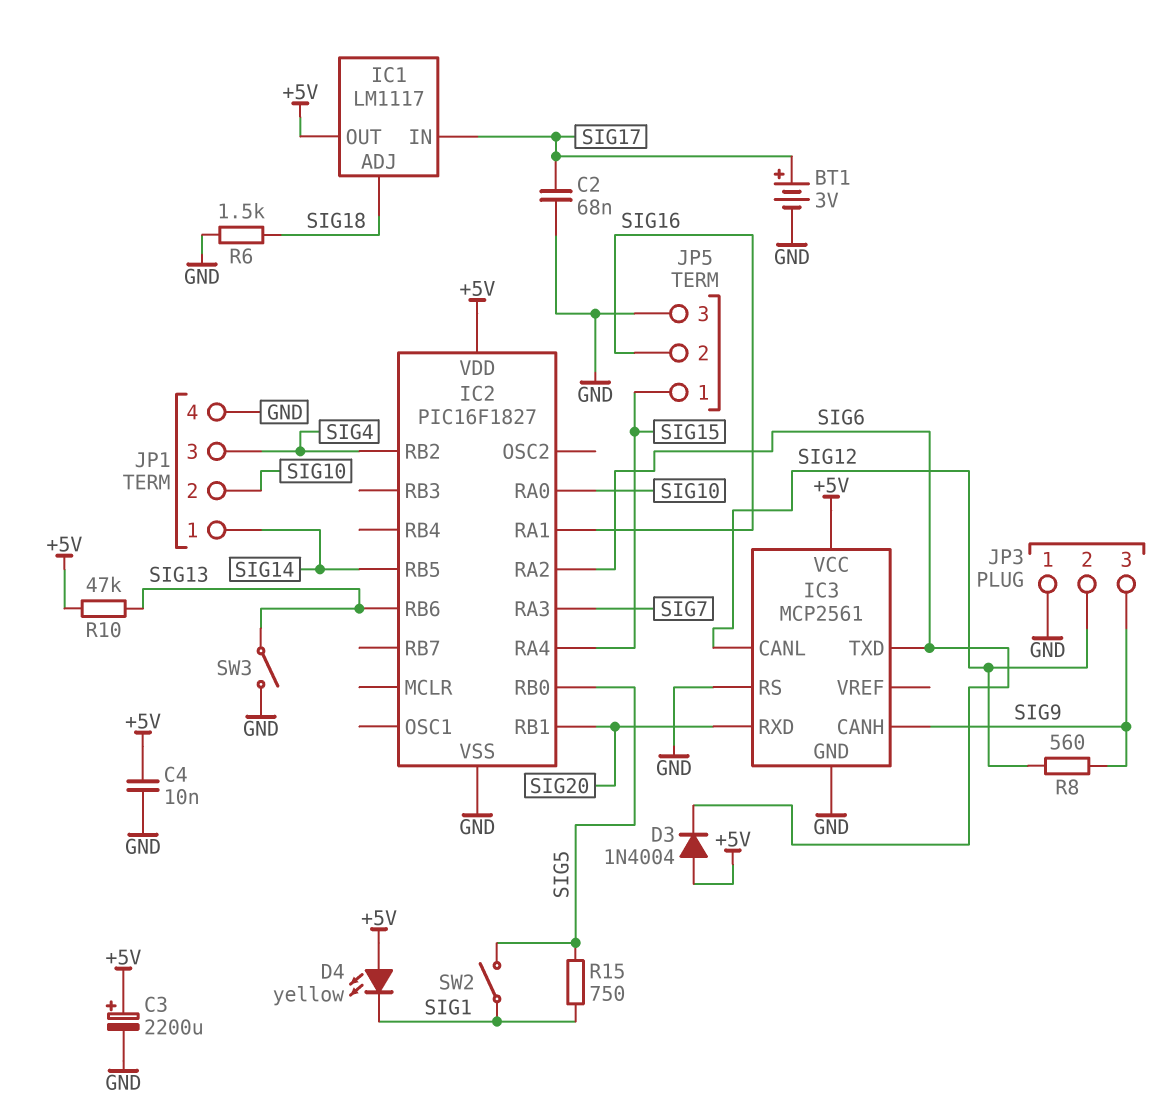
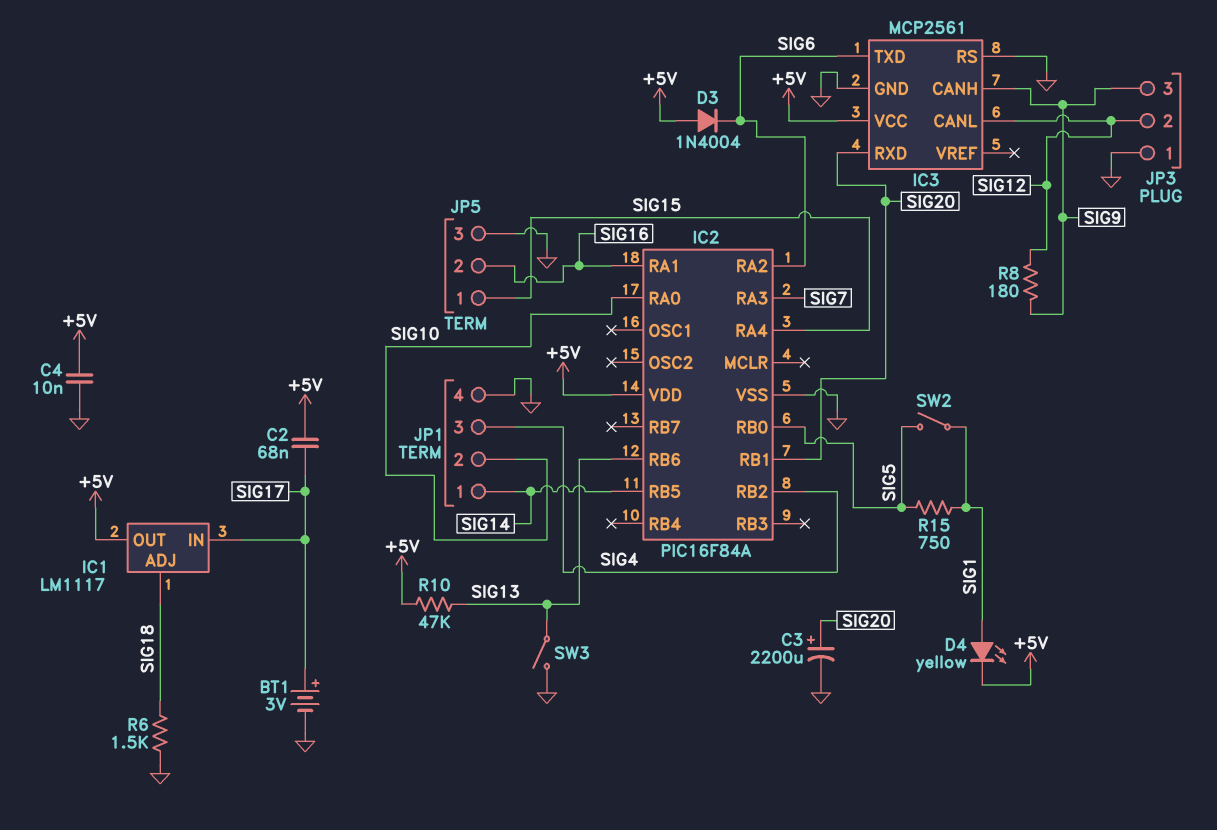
C2: 68nF (GND, SIG17) -> 68nF (+5V, SIG17)
C3: 2200uF (plus +5V, minus GND) -> 2200uF (plus SIG20, minus GND)
D4: LED yellow (A +5V, K SIG1) -> LED yellow (A SIG1, K +5V)
IC2: PIC16F1827 -> PIC16F84A
R8: 560 (SIG9, SIG12) -> 180 (SIG9, SIG12)

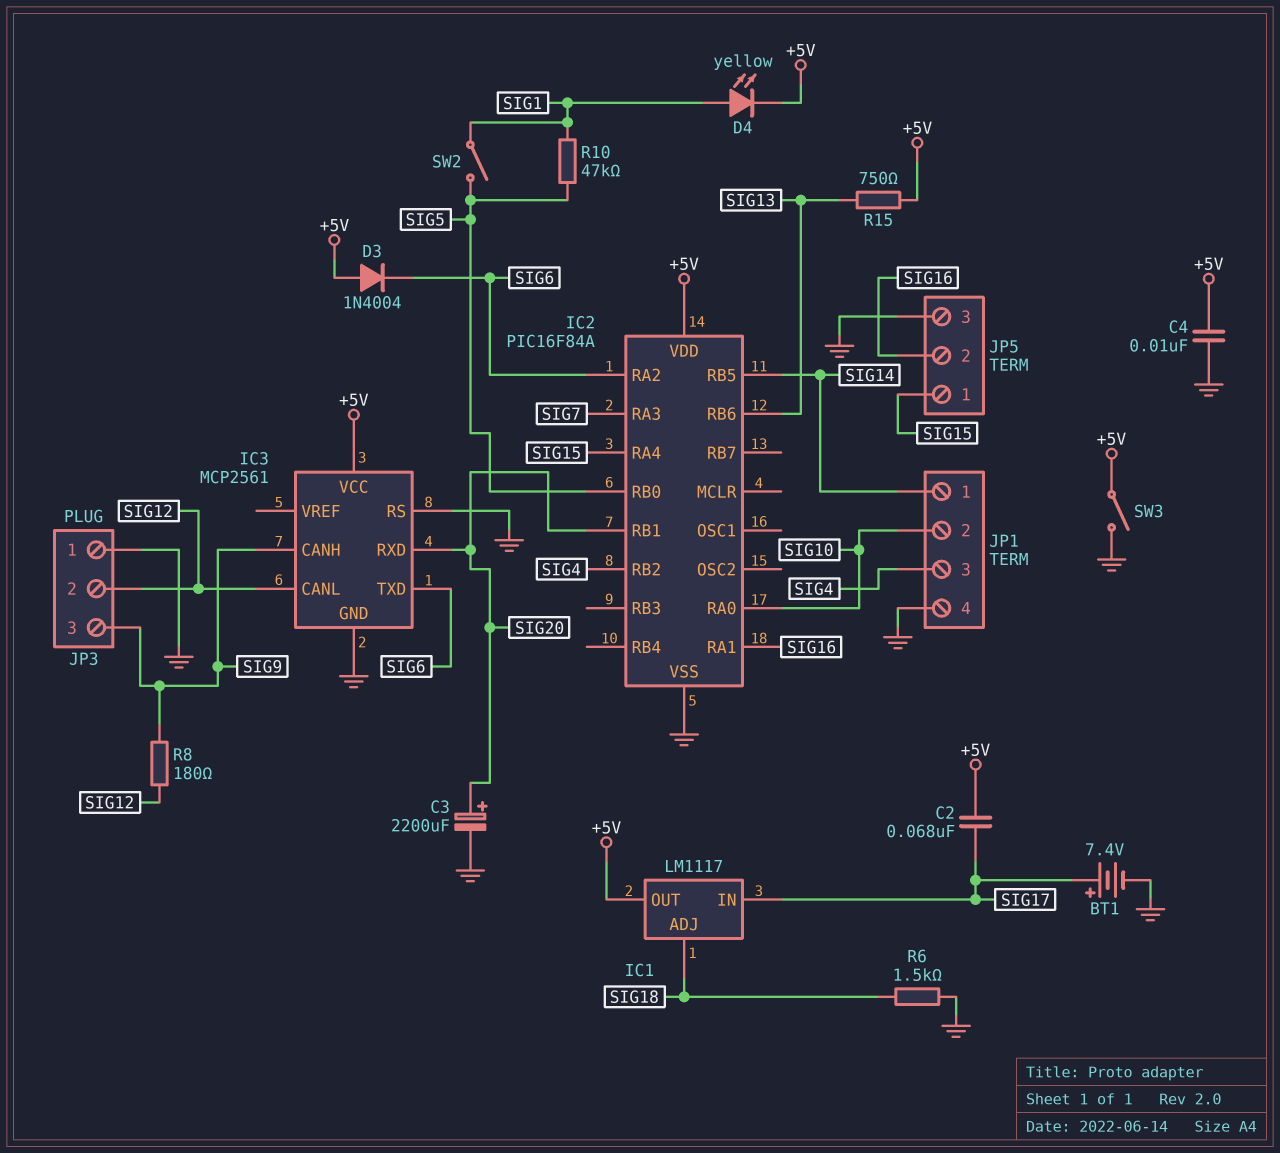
BT1: 3V (plus SIG17, minus GND) -> 7.4V (plus SIG17, minus GND)
R10: 47k (+5V, SIG13) -> 47k (SIG1, SIG5)
R15: 750 (SIG1, SIG5) -> 750 (+5V, SIG13)
SW3: switch (GND, SIG13) -> switch (+5V, GND)

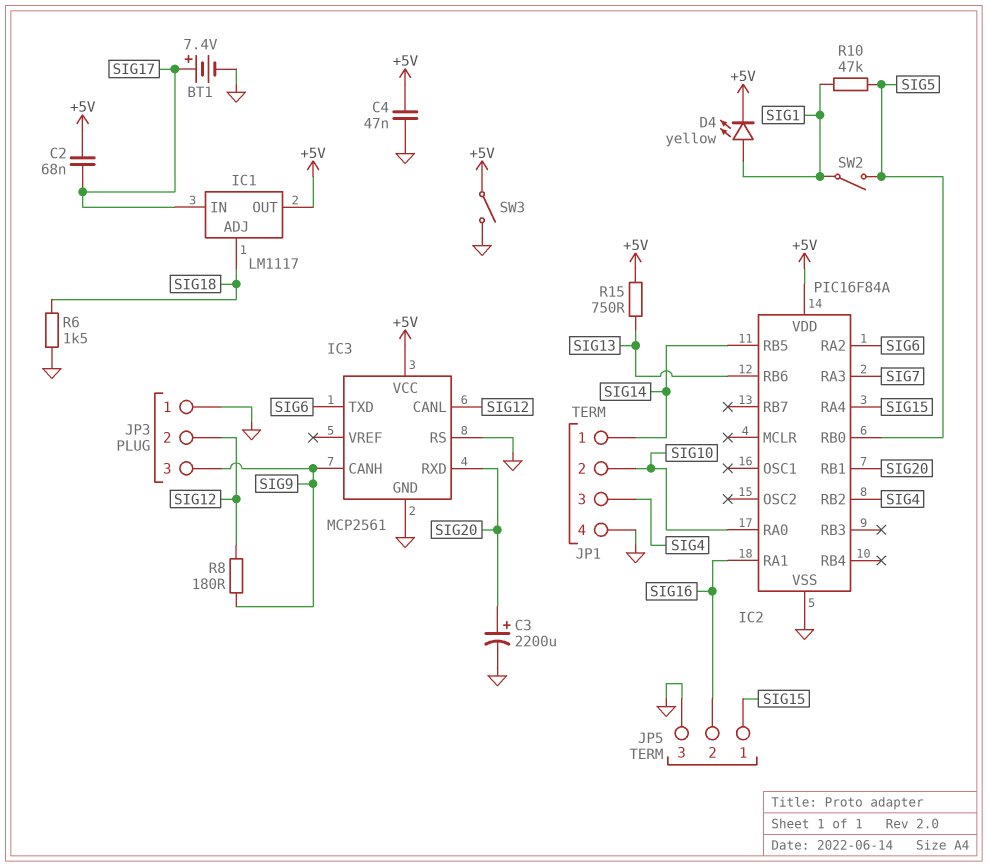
C4: 10nF (+5V, GND) -> 47nF (+5V, GND)
D3: diode 1N4004 (A +5V, K SIG6) -> none

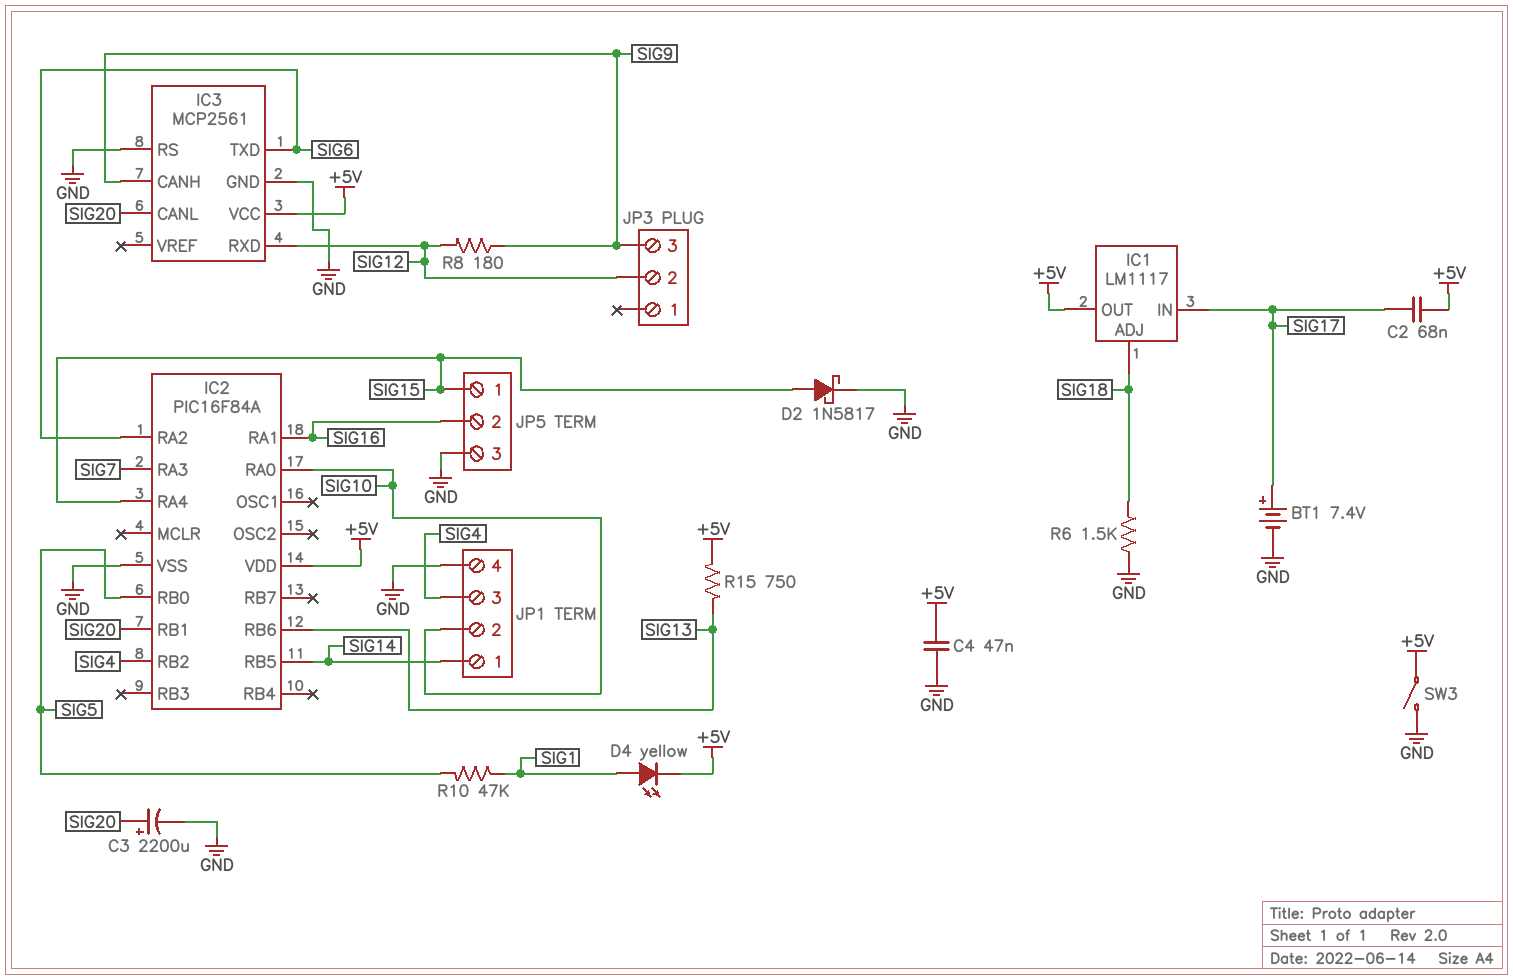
D2: none -> schottky 1N5817 (A SIG15, K GND)
IC3 pin CANL: SIG12 -> SIG20
IC3 pin RXD: SIG20 -> SIG12
JP3 pin 1: GND -> none
SW2: switch (SIG1, SIG5) -> none

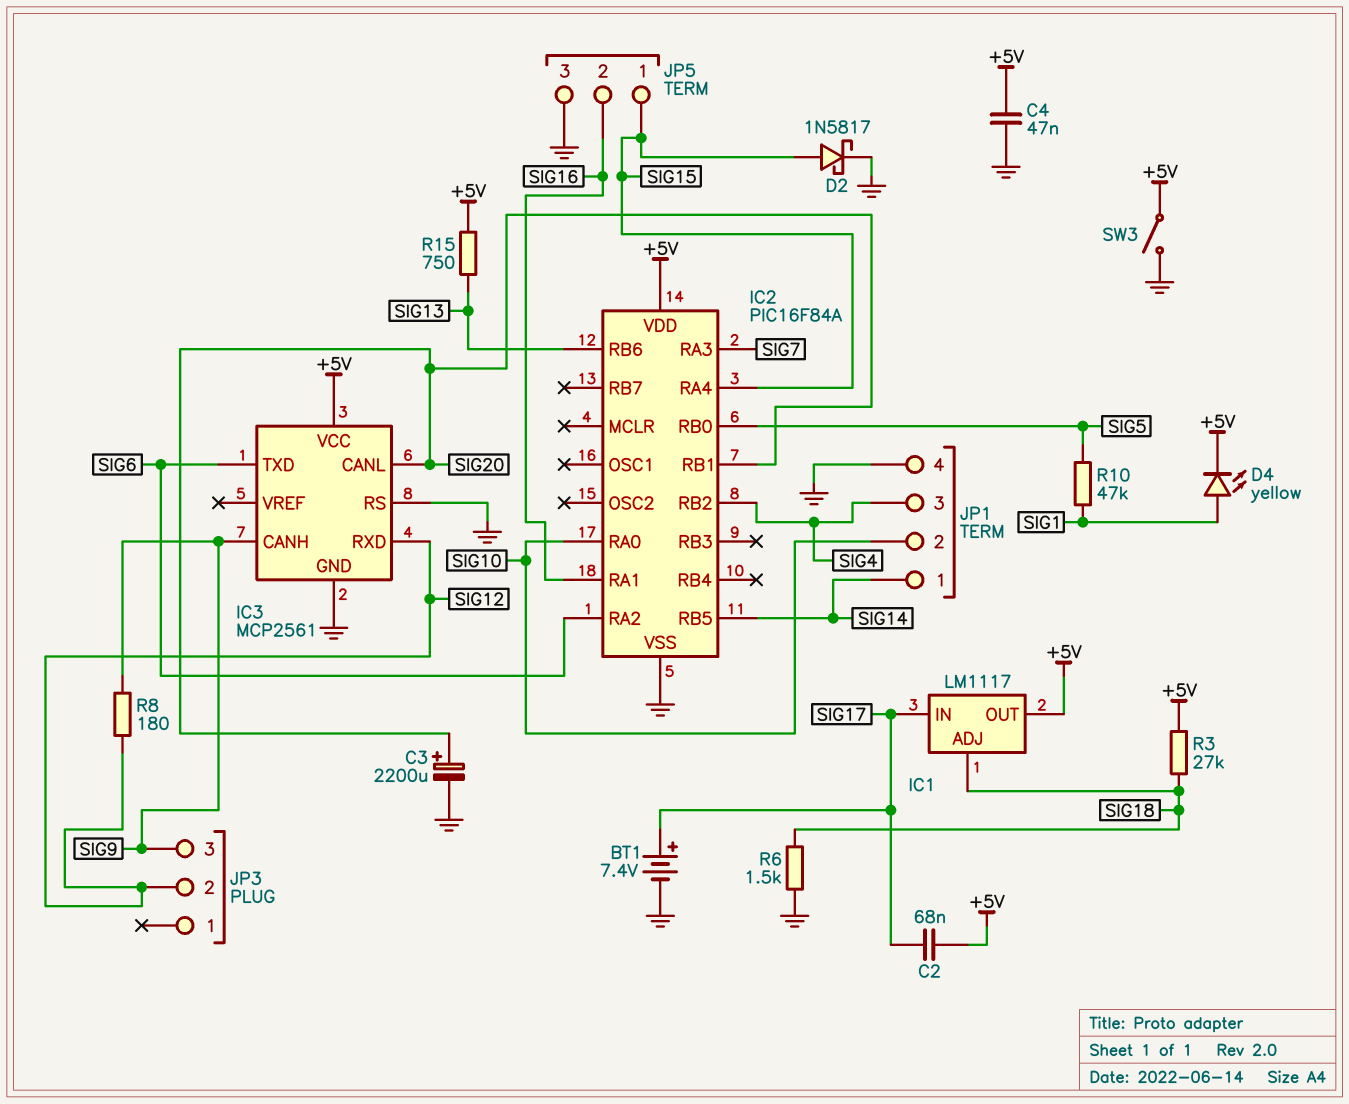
R3: none -> 27k (+5V, SIG18)

